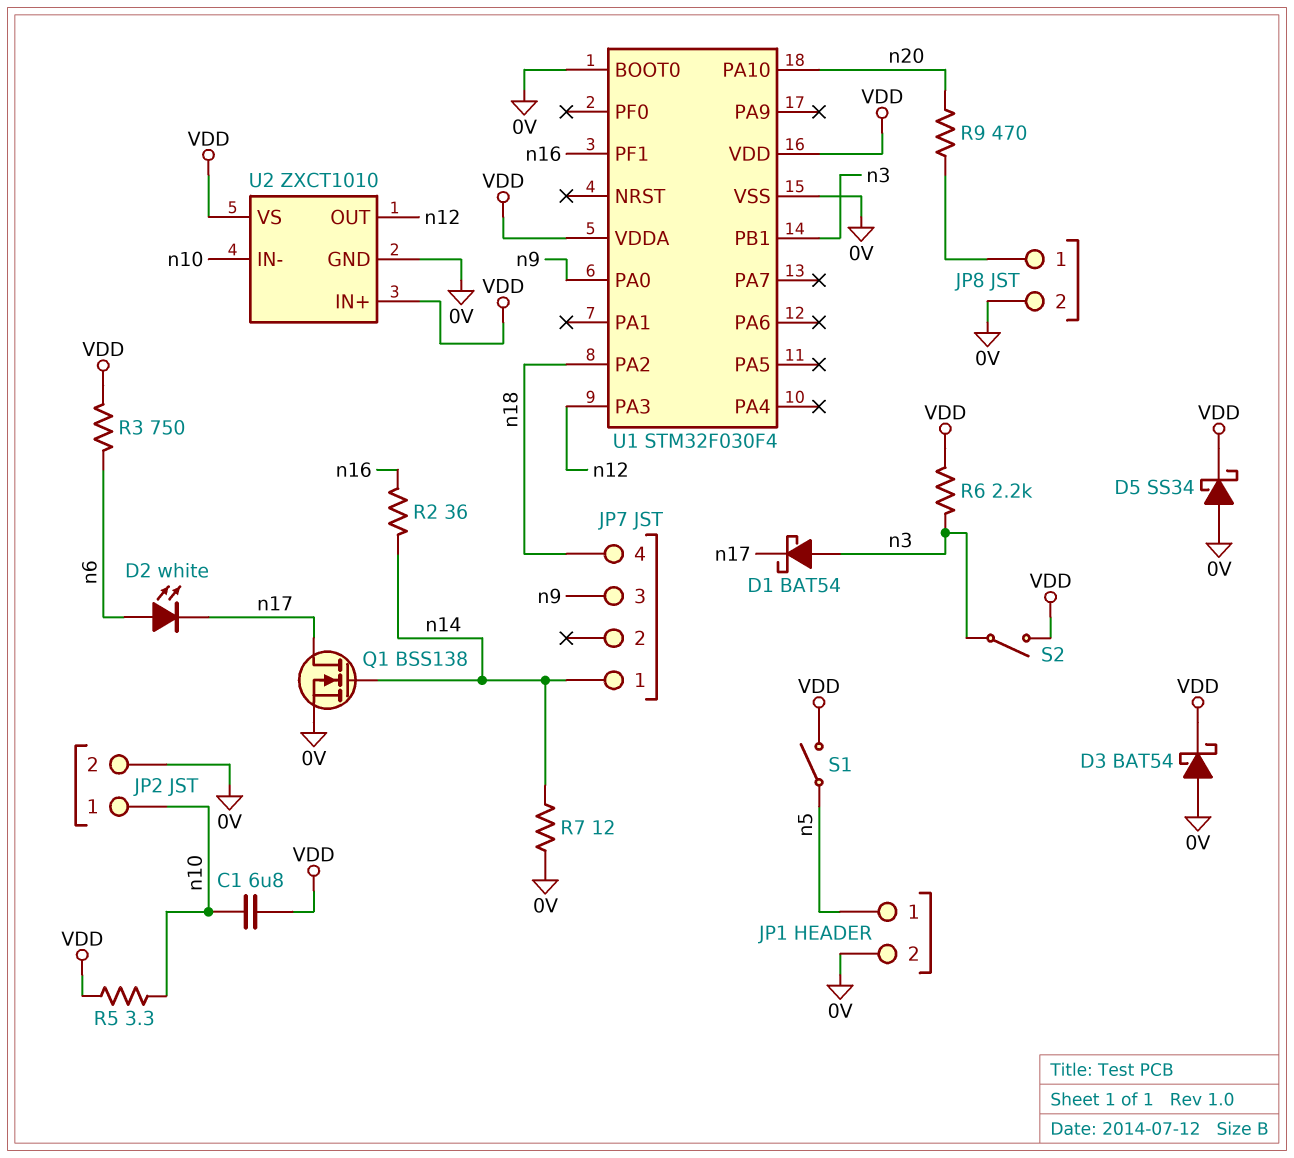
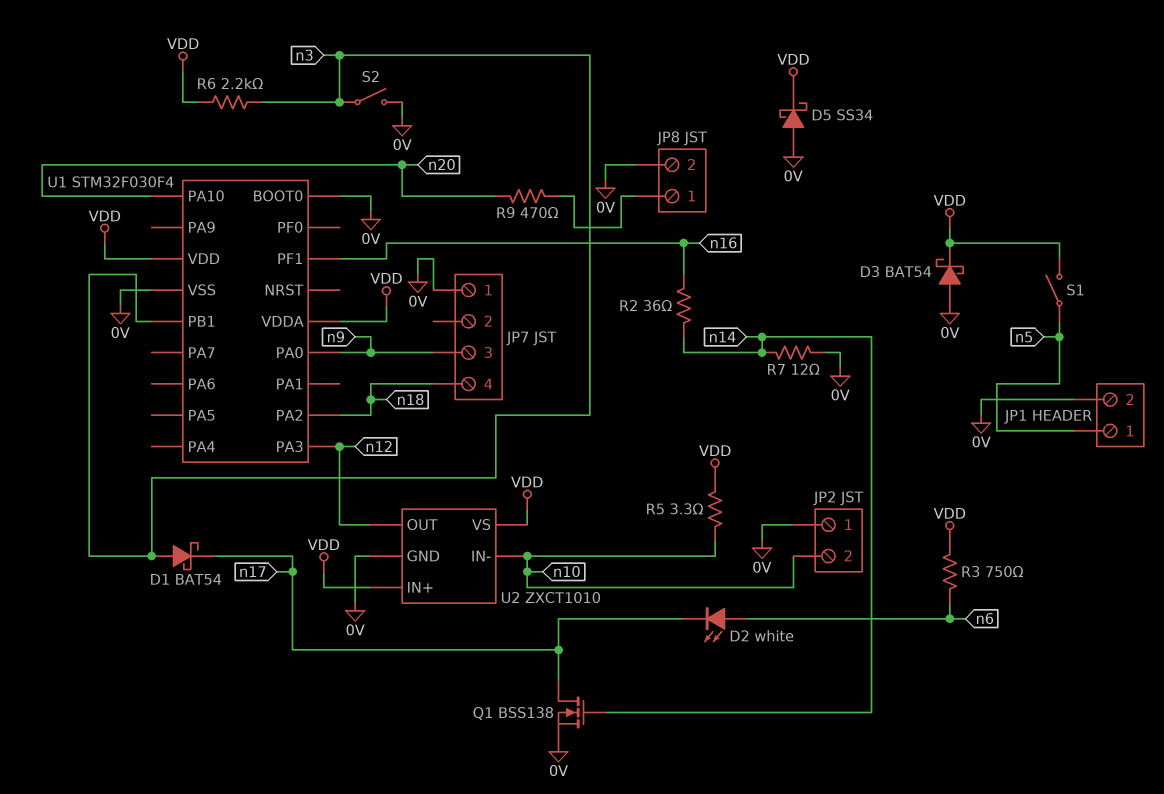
C1: 6.8uF (VDD, n10) -> none
JP2 pin 1: n10 -> 0V
JP2 pin 2: 0V -> n10
JP7 pin 1: n14 -> 0V
S2: switch (VDD, n3) -> switch (0V, n3)

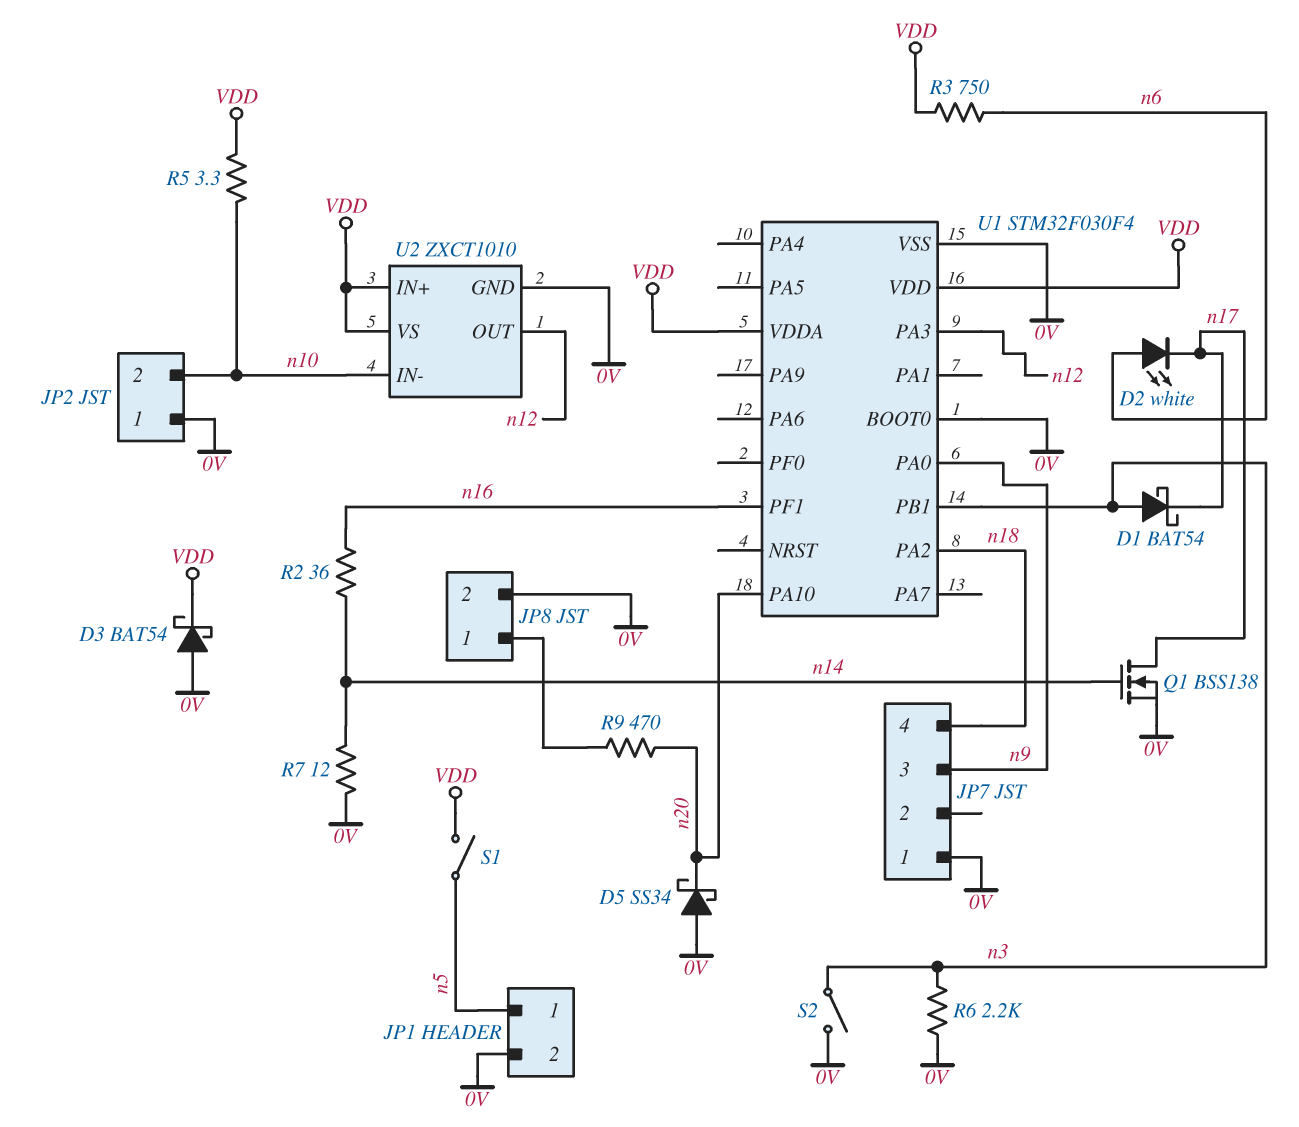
D5: schottky SS34 (A 0V, K VDD) -> schottky SS34 (A 0V, K n20)
R6: 2.2k (VDD, n3) -> 2.2k (0V, n3)

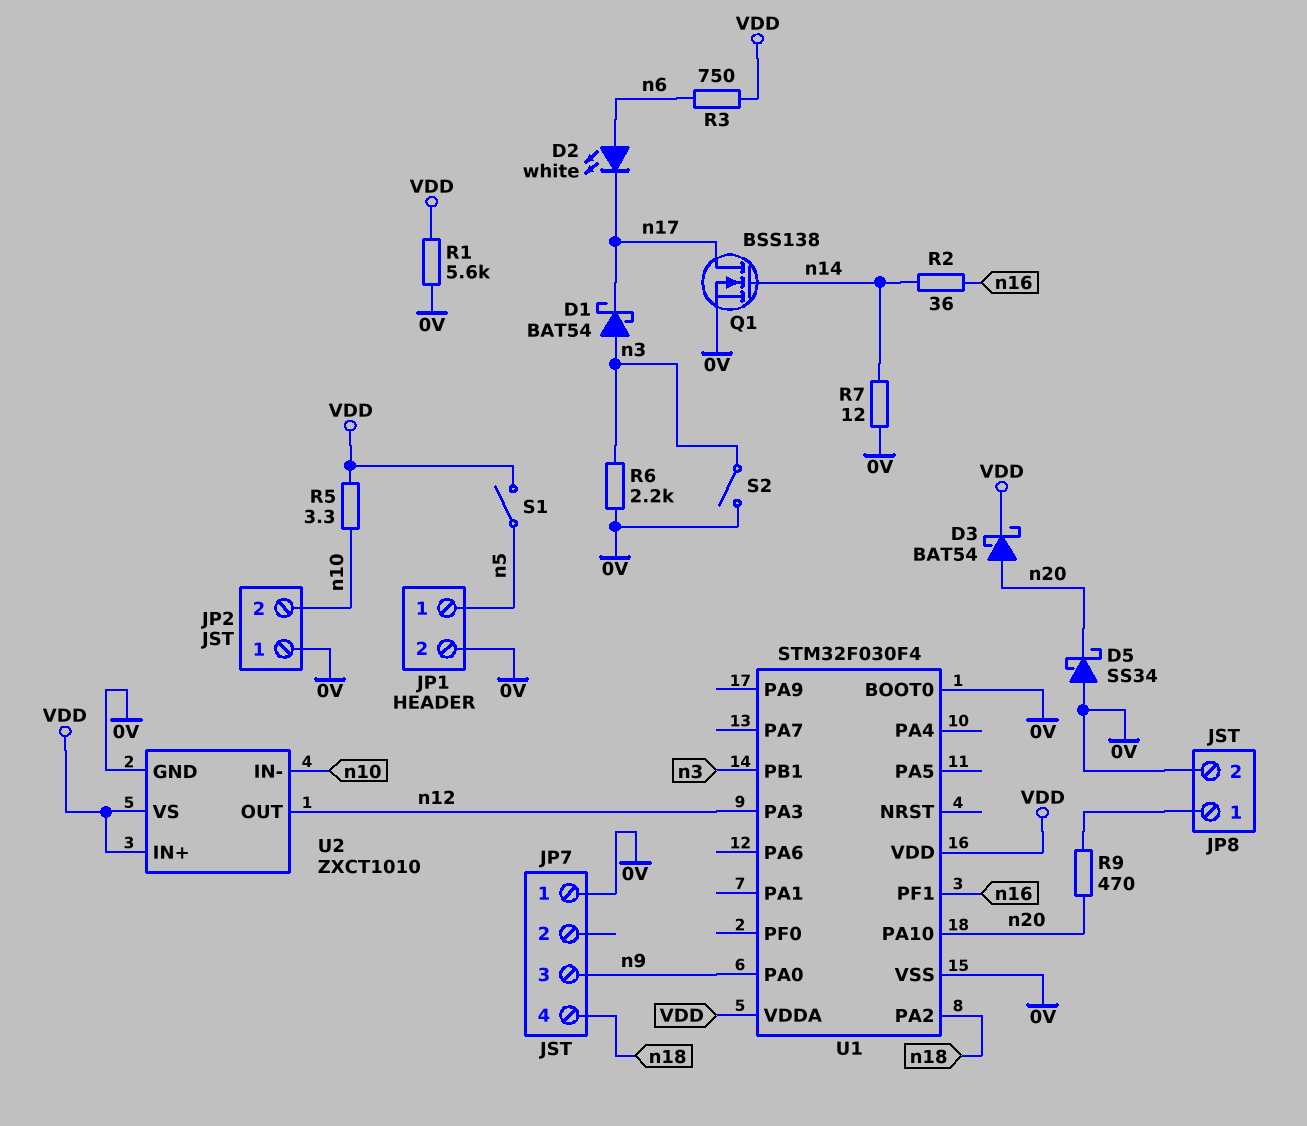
D3: schottky BAT54 (A 0V, K VDD) -> schottky BAT54 (A n20, K VDD)
R1: none -> 5.6k (0V, VDD)

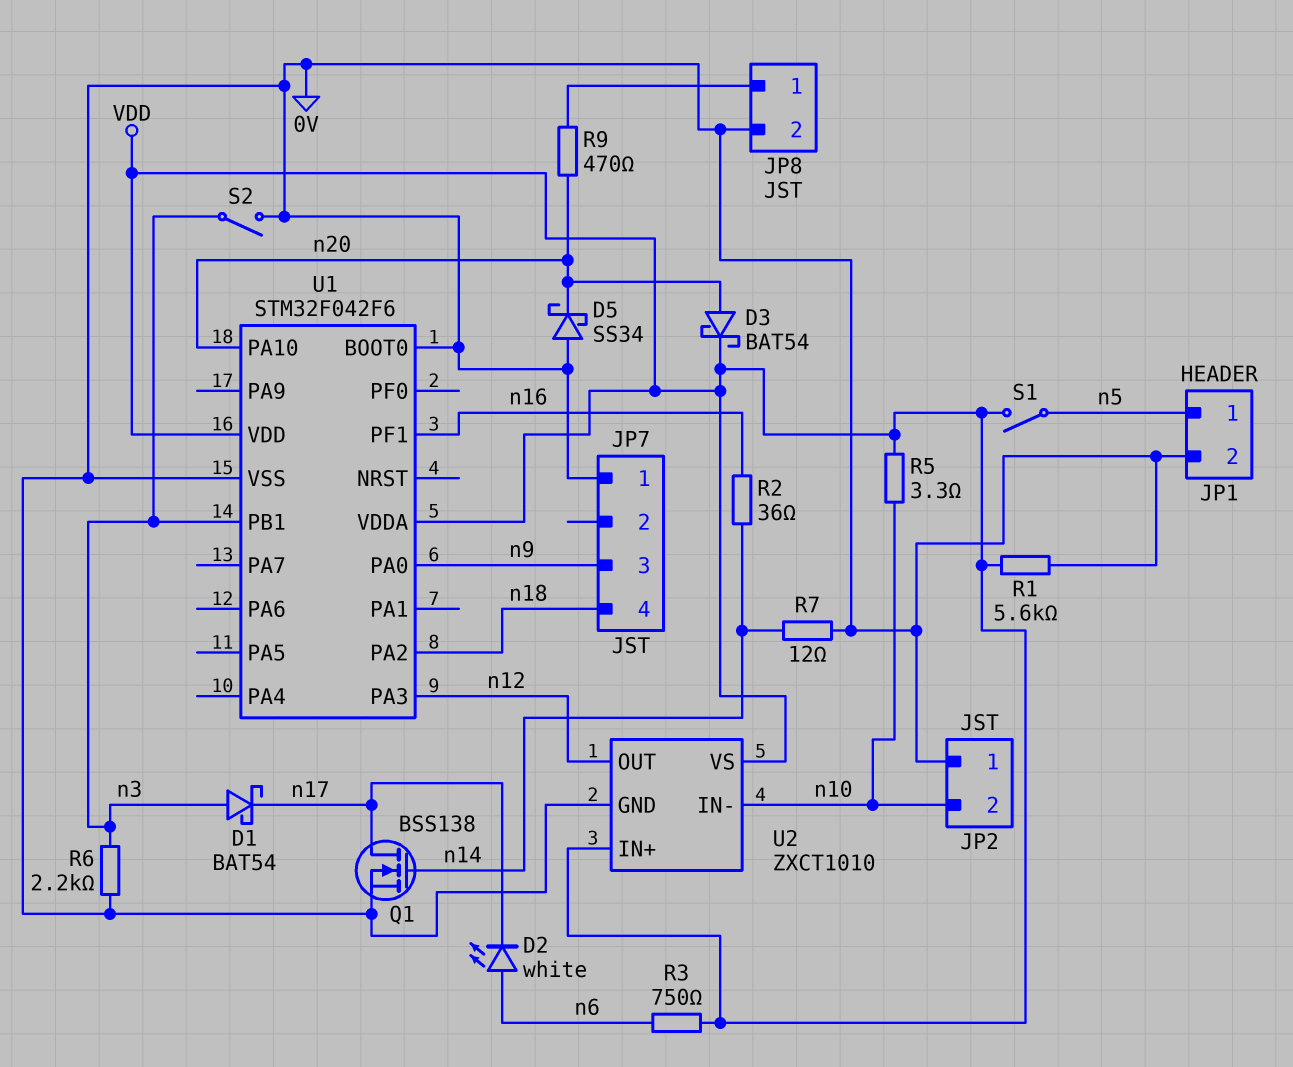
U1: STM32F030F4 -> STM32F042F6

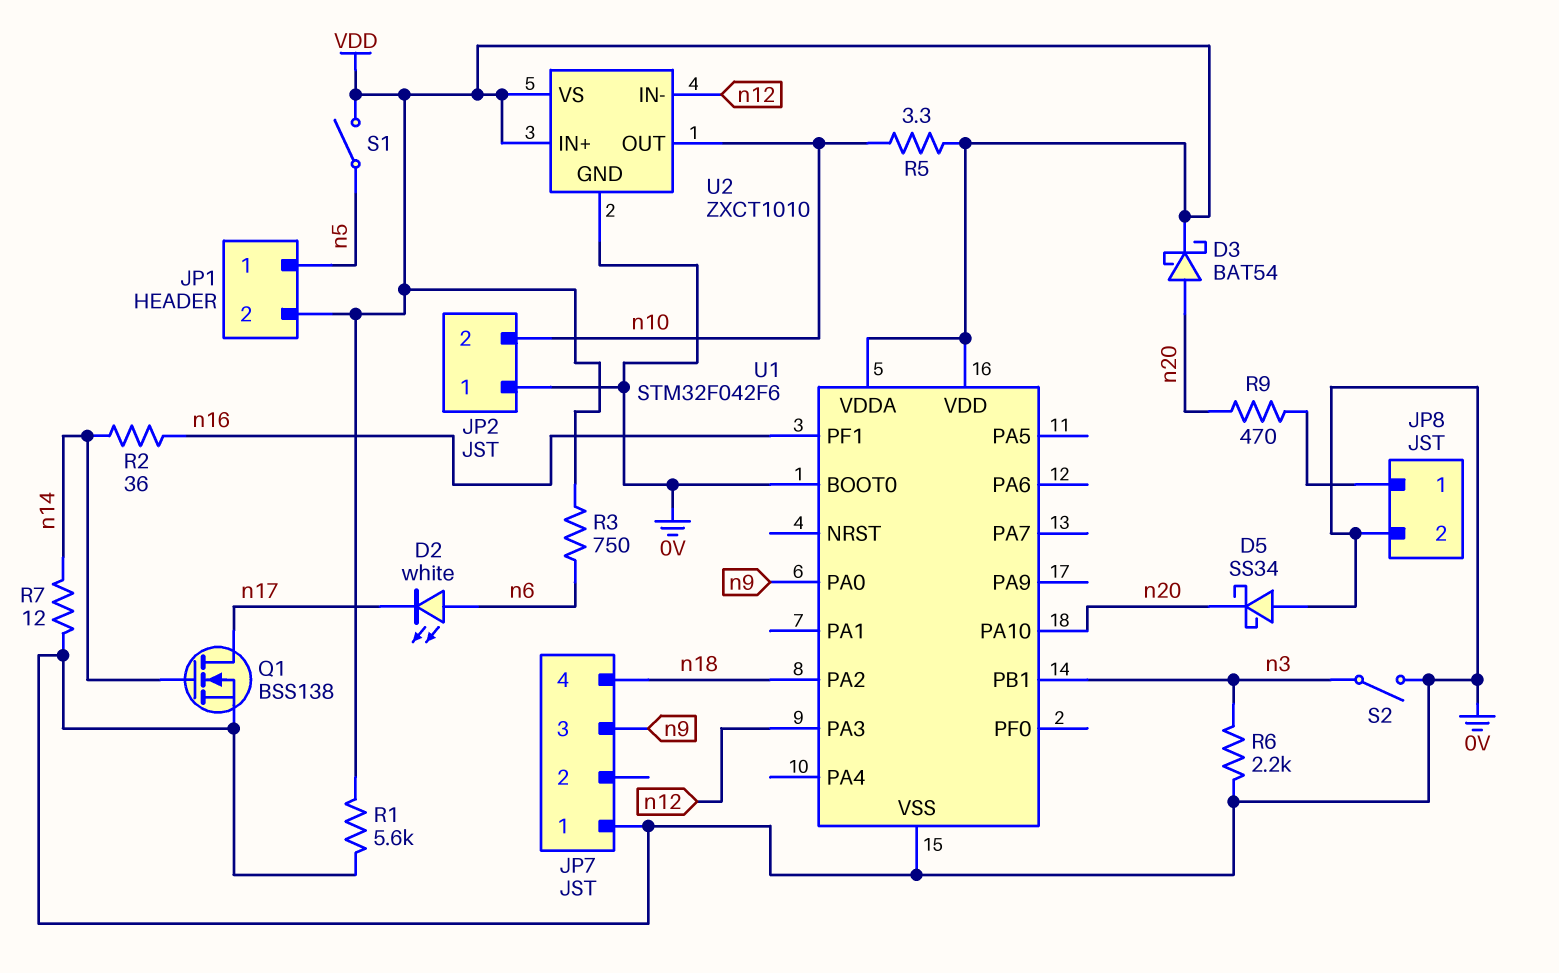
D1: schottky BAT54 (A n3, K n17) -> none
JP1 pin 2: 0V -> VDD
U2 pin IN-: n10 -> n12
U2 pin OUT: n12 -> n10

